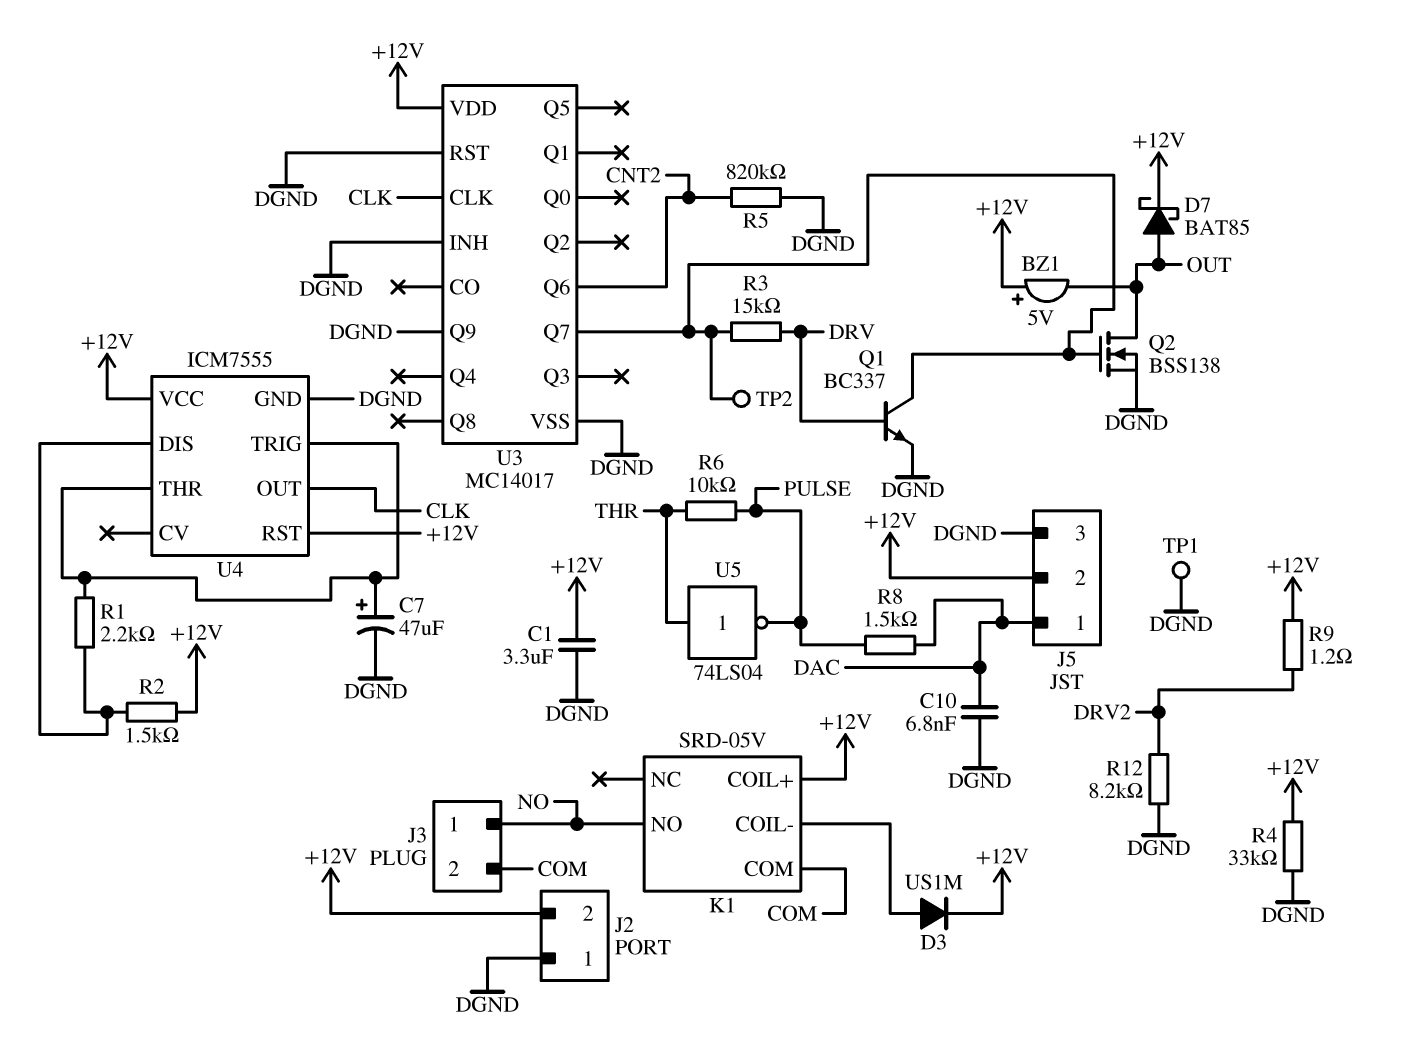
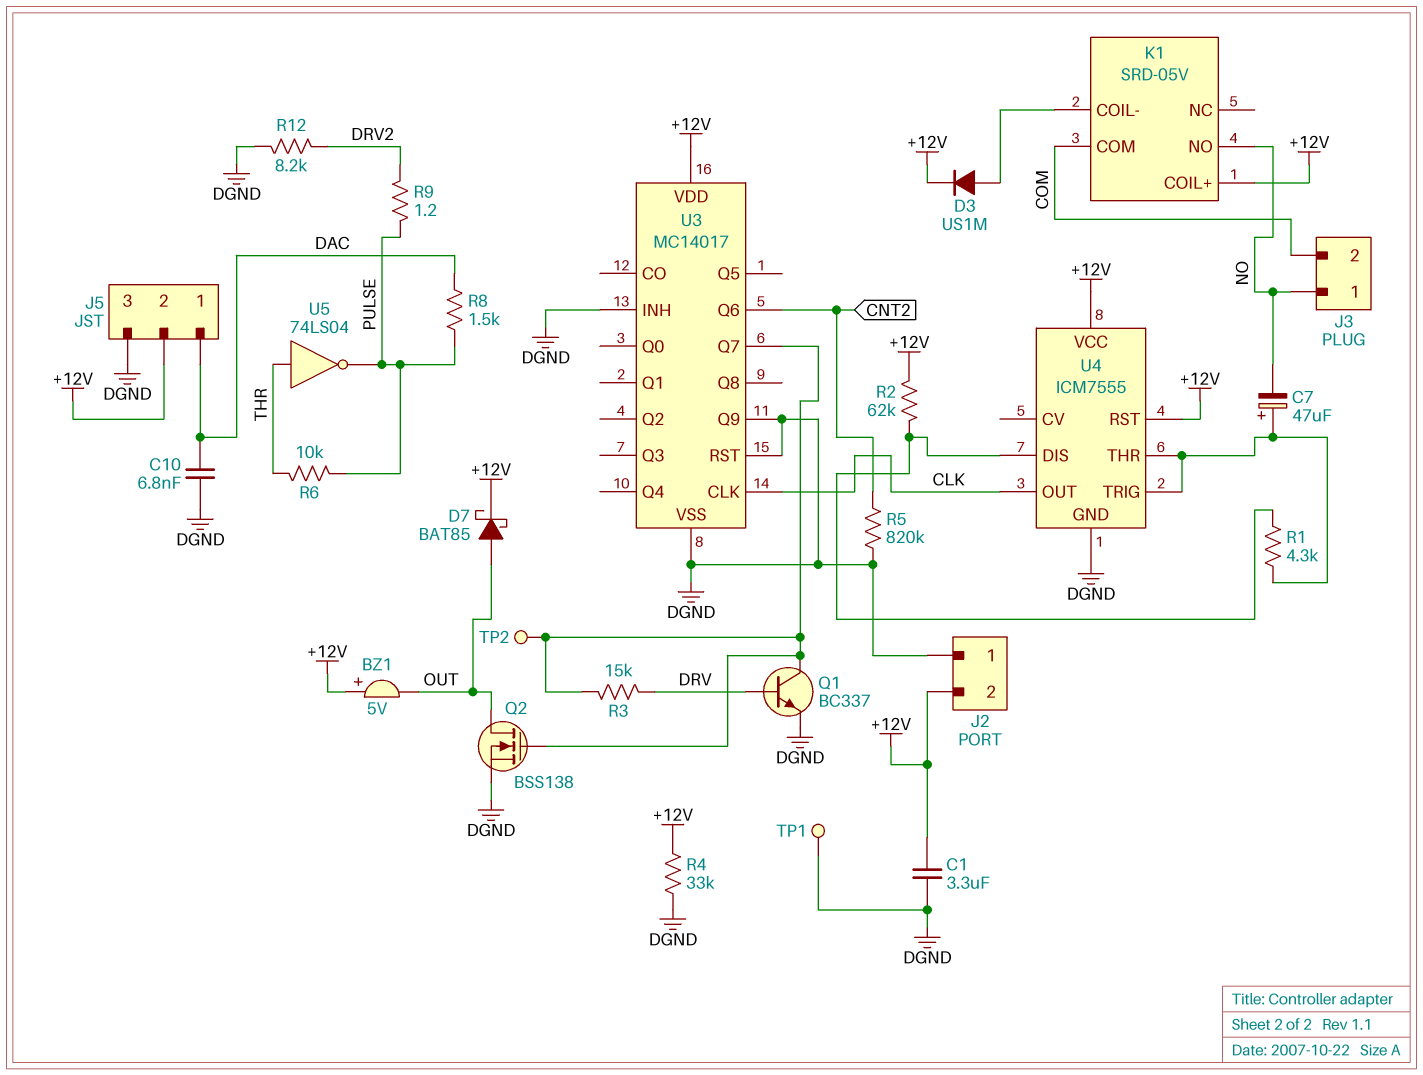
C7: 47uF (plus U4/THR, minus DGND) -> 47uF (plus U4/THR, minus NO)
R1: 2.2k (U4/DIS, U4/THR) -> 4.3k (U4/DIS, U4/THR)
R2: 1.5k (+12V, U4/DIS) -> 62k (+12V, U4/DIS)
R9: 1.2 (+12V, DRV2) -> 1.2 (DRV2, PULSE)

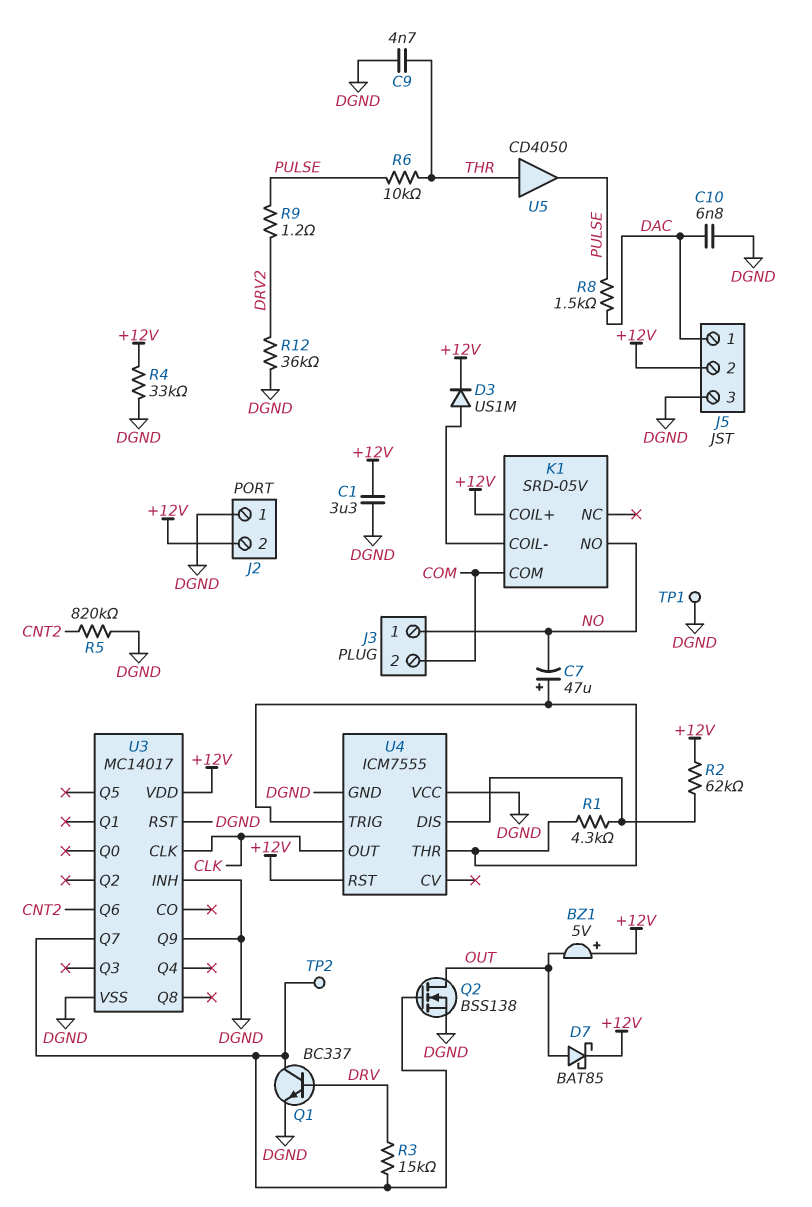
C9: none -> 4.7nF (DGND, THR)
R12: 8.2k (DGND, DRV2) -> 36k (DGND, DRV2)
U4 pin VCC: +12V -> DGND
U5: NOT 74LS04 (in THR, out PULSE) -> buffer CD4050 (in THR, out PULSE)

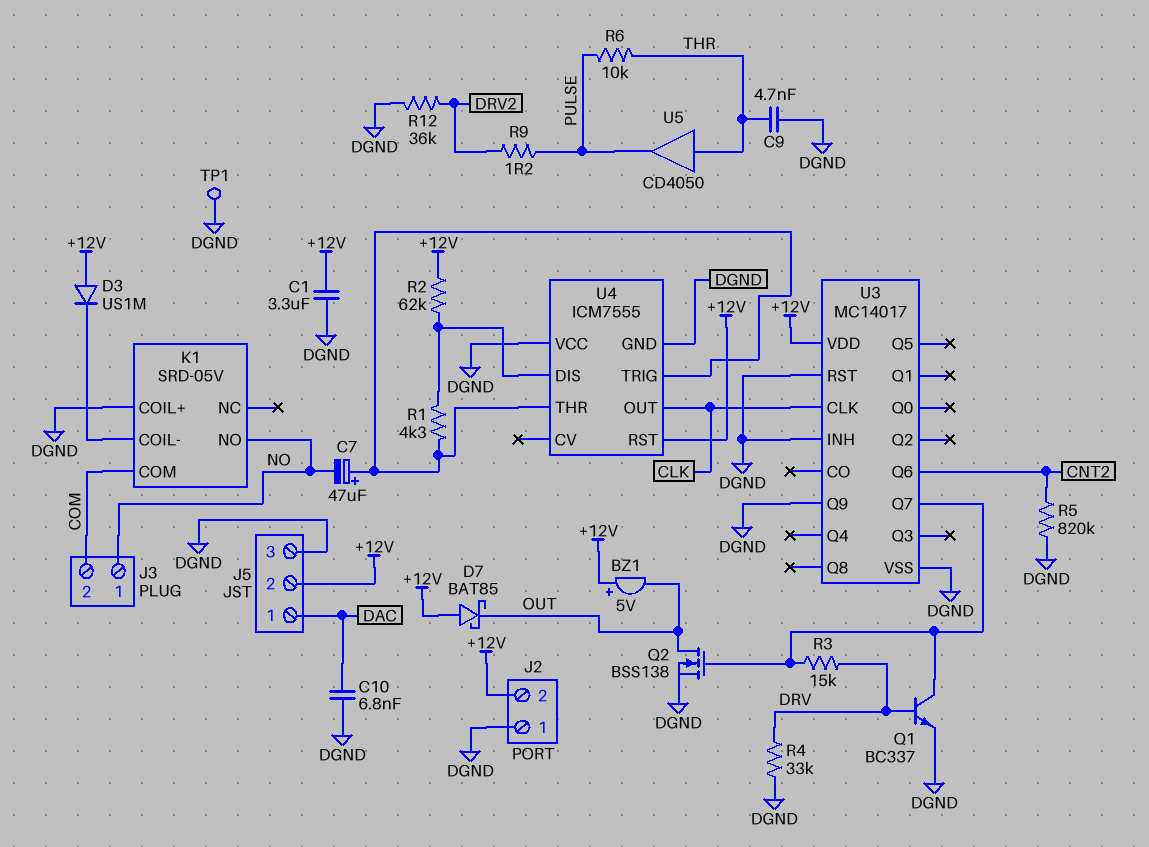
D3: diode US1M (A K1/COIL-, K +12V) -> diode US1M (A +12V, K K1/COIL-)
D7: schottky BAT85 (A OUT, K +12V) -> schottky BAT85 (A +12V, K OUT)
K1 pin COIL+: +12V -> DGND
R4: 33k (+12V, DGND) -> 33k (DGND, DRV)
R8: 1.5k (DAC, PULSE) -> none
TP2: test point (U3/Q7) -> none

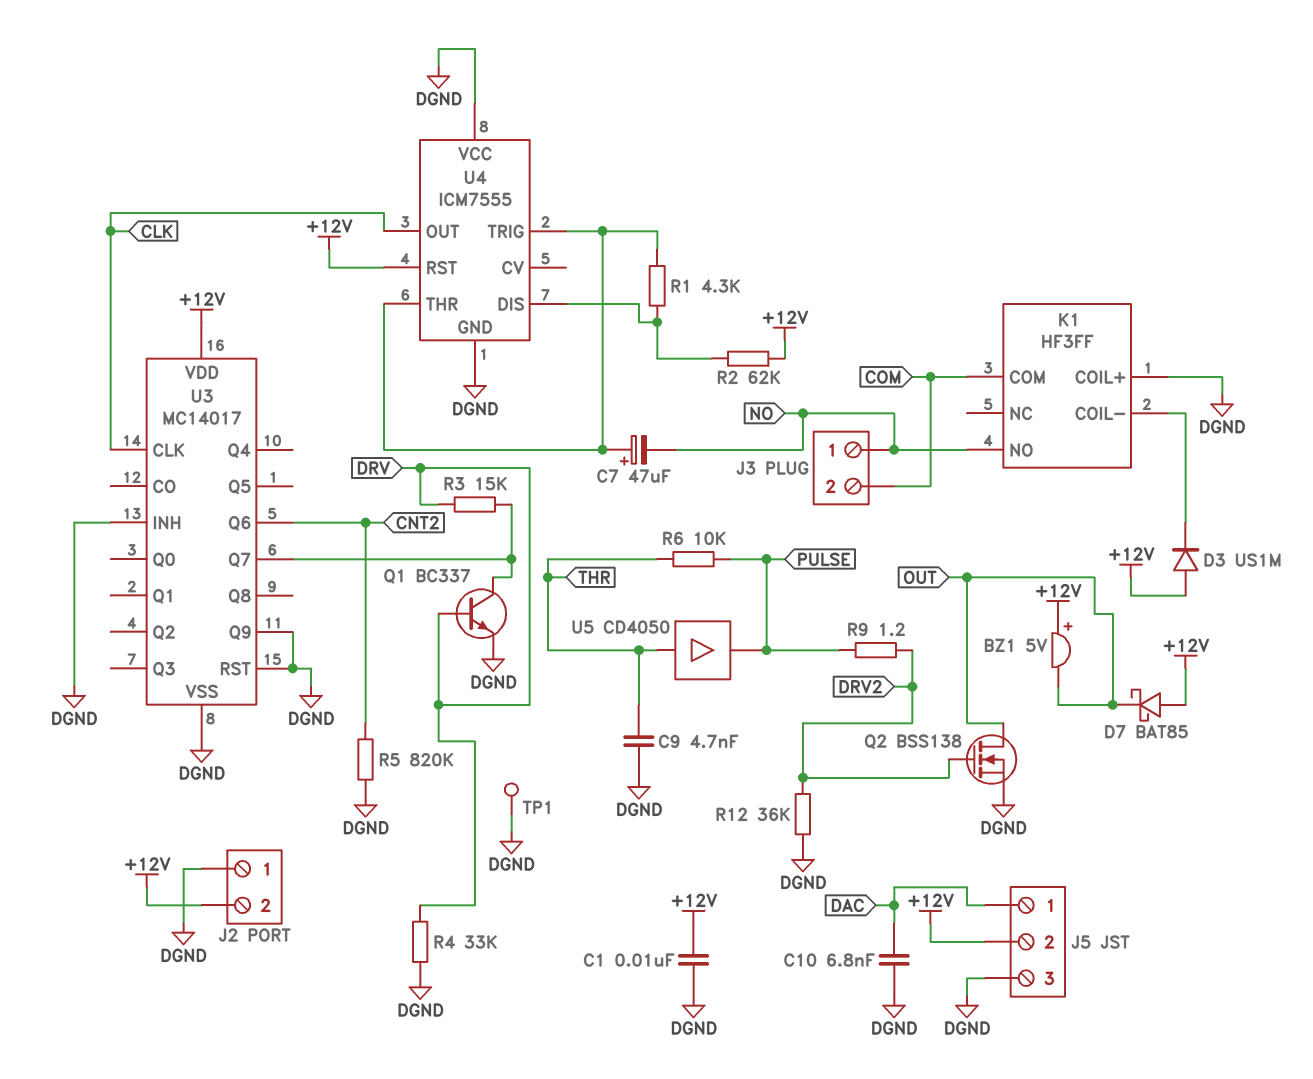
C1: 3.3uF (+12V, DGND) -> 10nF (+12V, DGND)
K1: SRD-05V -> HF3FF
Q2: NMOS BSS138 (G U3/Q7, D OUT, S DGND) -> NMOS BSS138 (G DRV2, D OUT, S DGND)

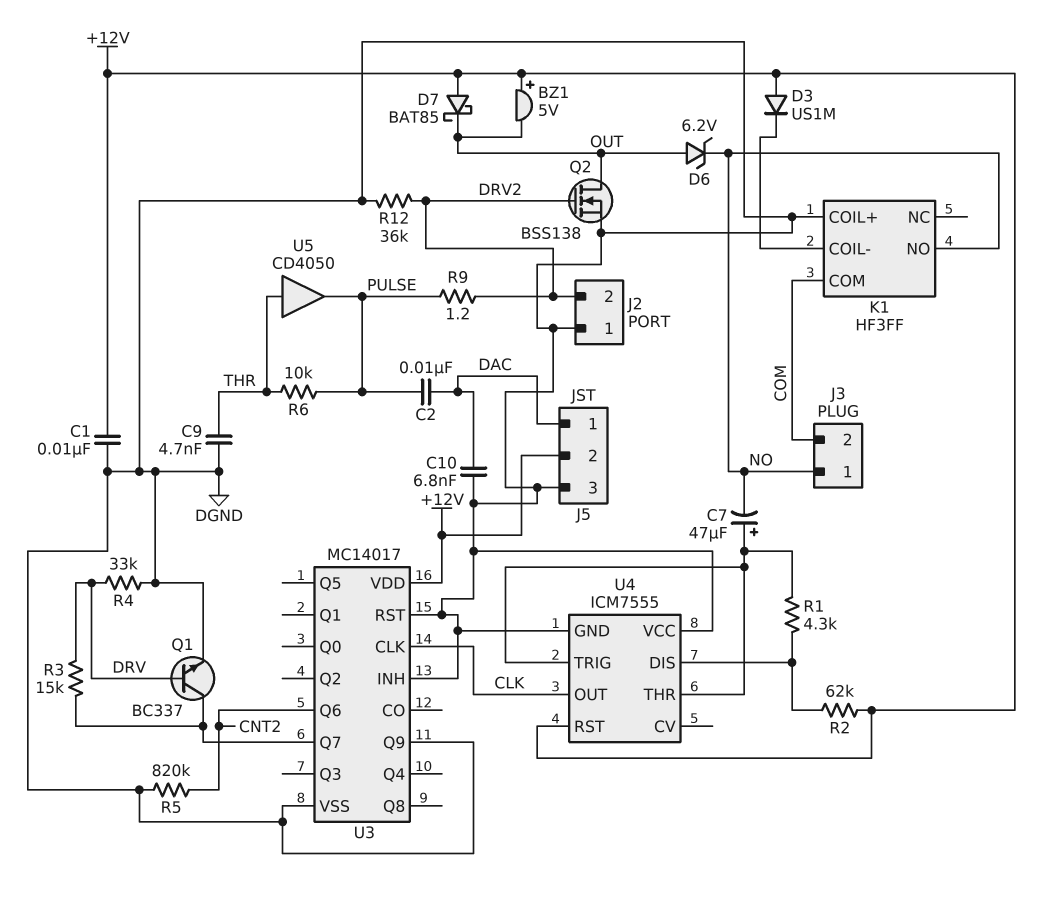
C2: none -> 10nF (DAC, PULSE)
D6: none -> zener 6.2V (A OUT, K NO)
J2 pin 2: +12V -> DRV2
TP1: test point (DGND) -> none

